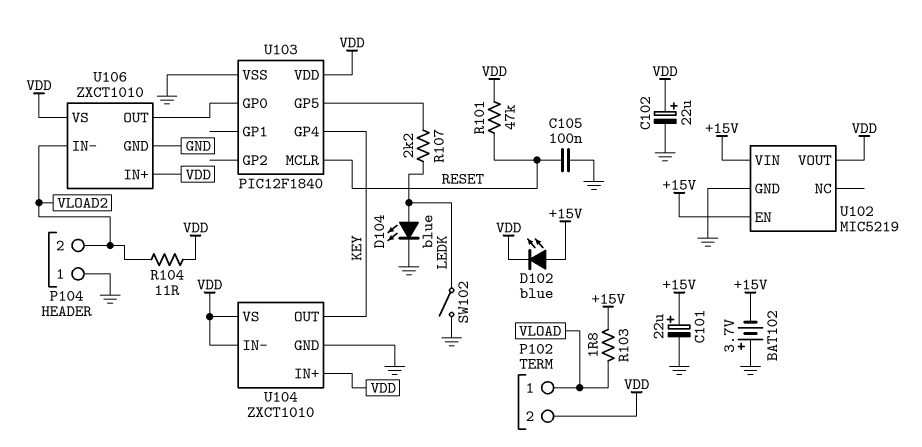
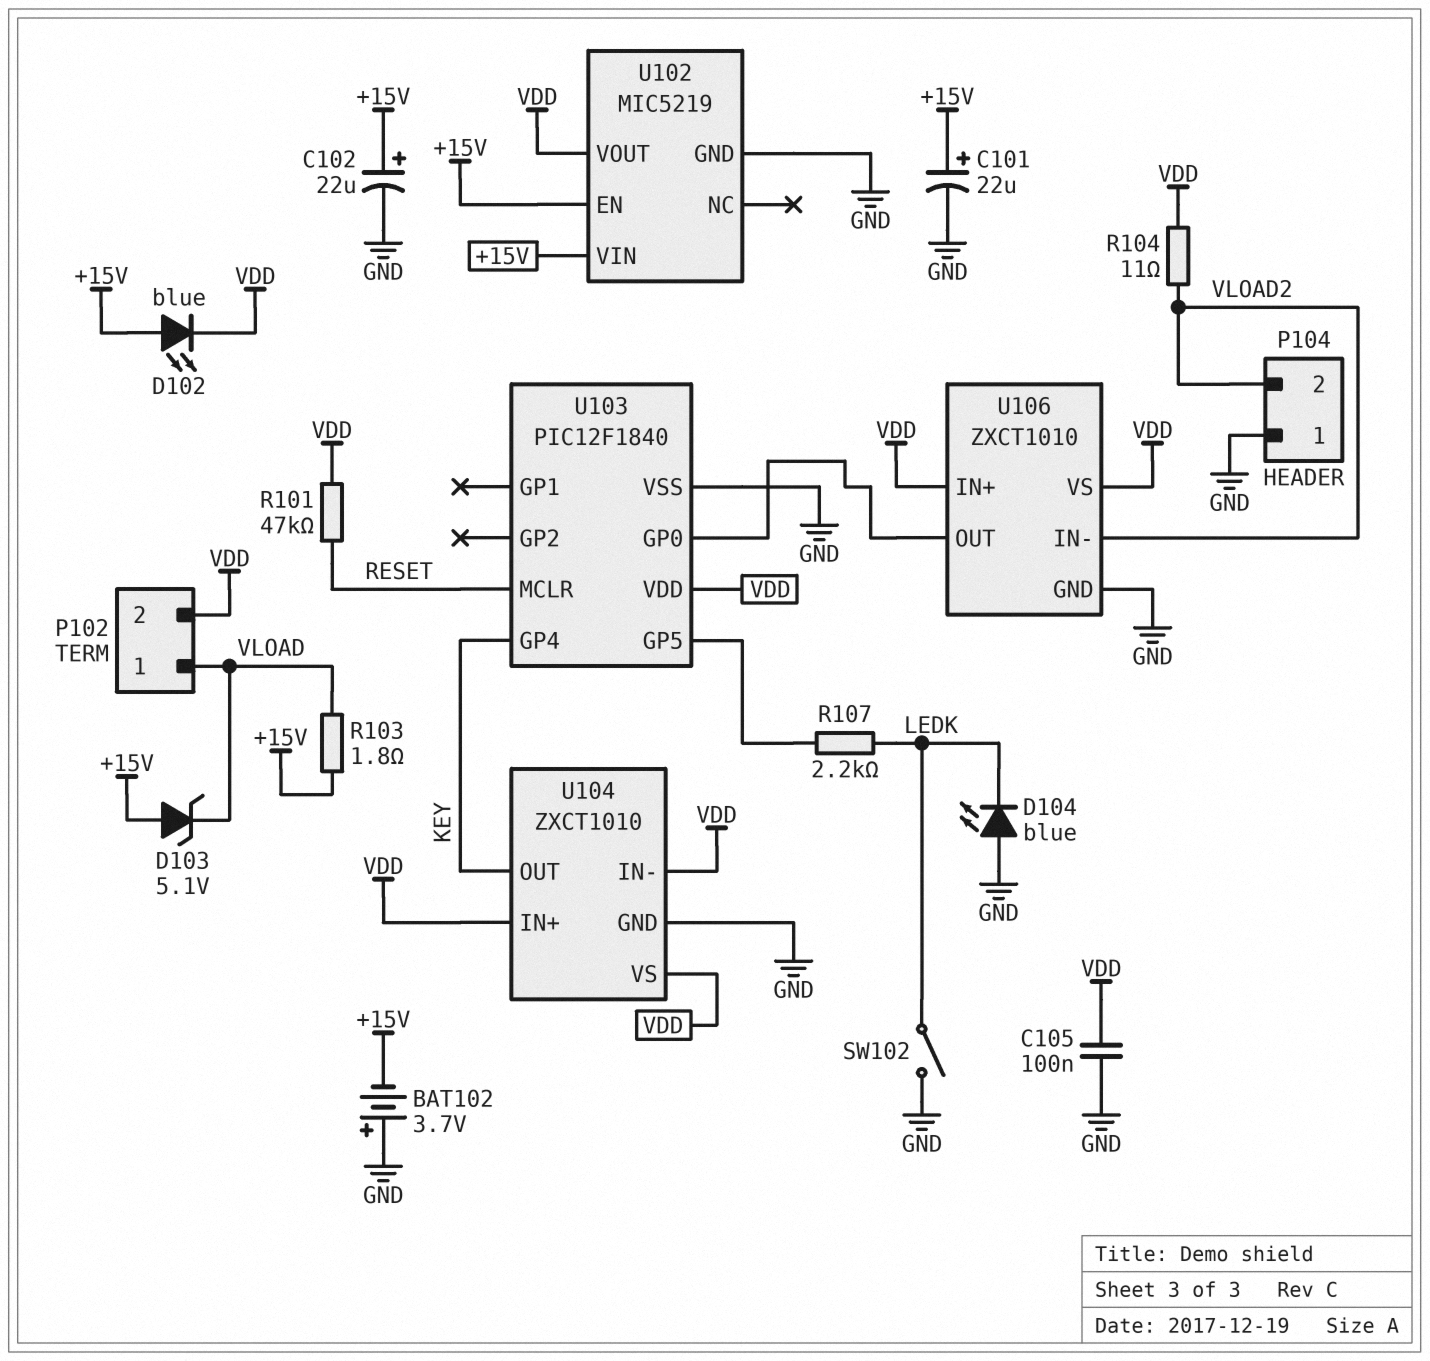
C102: 22uF (plus VDD, minus GND) -> 22uF (plus +15V, minus GND)
C105: 100nF (GND, RESET) -> 100nF (GND, VDD)
D103: none -> zener 5.1V (A +15V, K VLOAD)
D104: LED blue (A LEDK, K GND) -> LED blue (A GND, K LEDK)

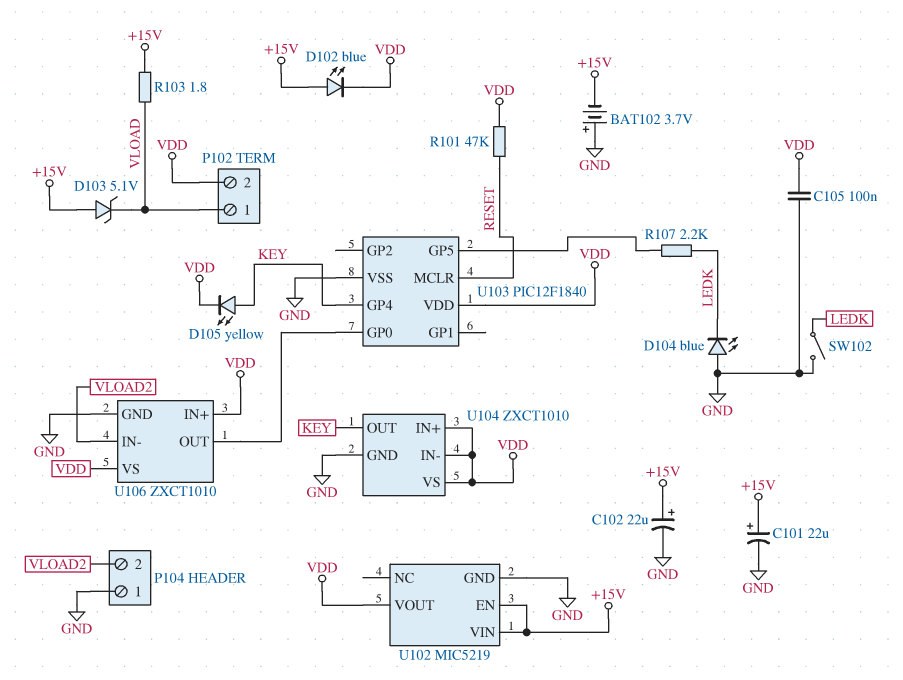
D105: none -> LED yellow (A KEY, K VDD)
R104: 11 (VDD, VLOAD2) -> none

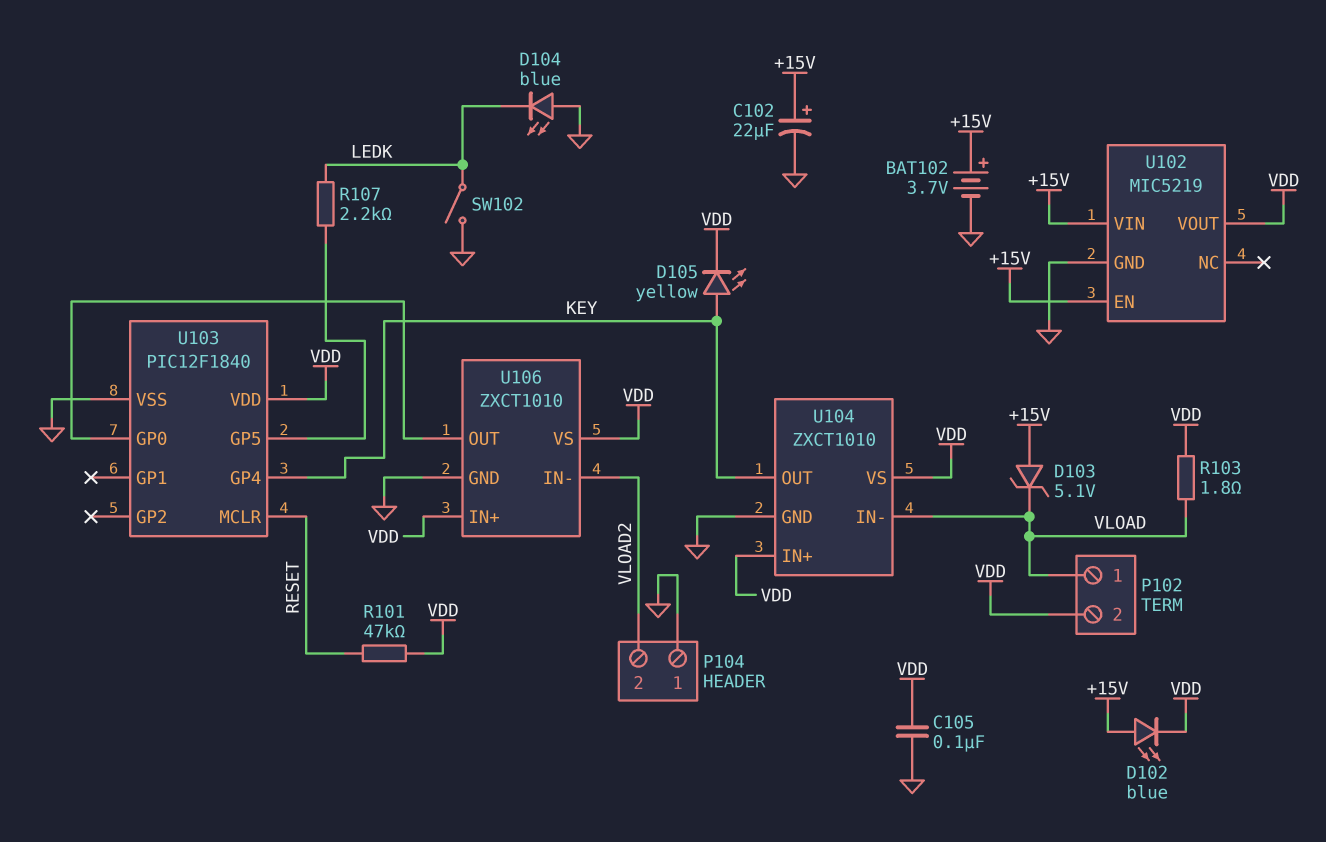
BAT102: 3.7V (plus GND, minus +15V) -> 3.7V (plus +15V, minus GND)
C101: 22uF (plus +15V, minus GND) -> none
R103: 1.8 (+15V, VLOAD) -> 1.8 (VDD, VLOAD)
U104 pin IN-: VDD -> VLOAD

